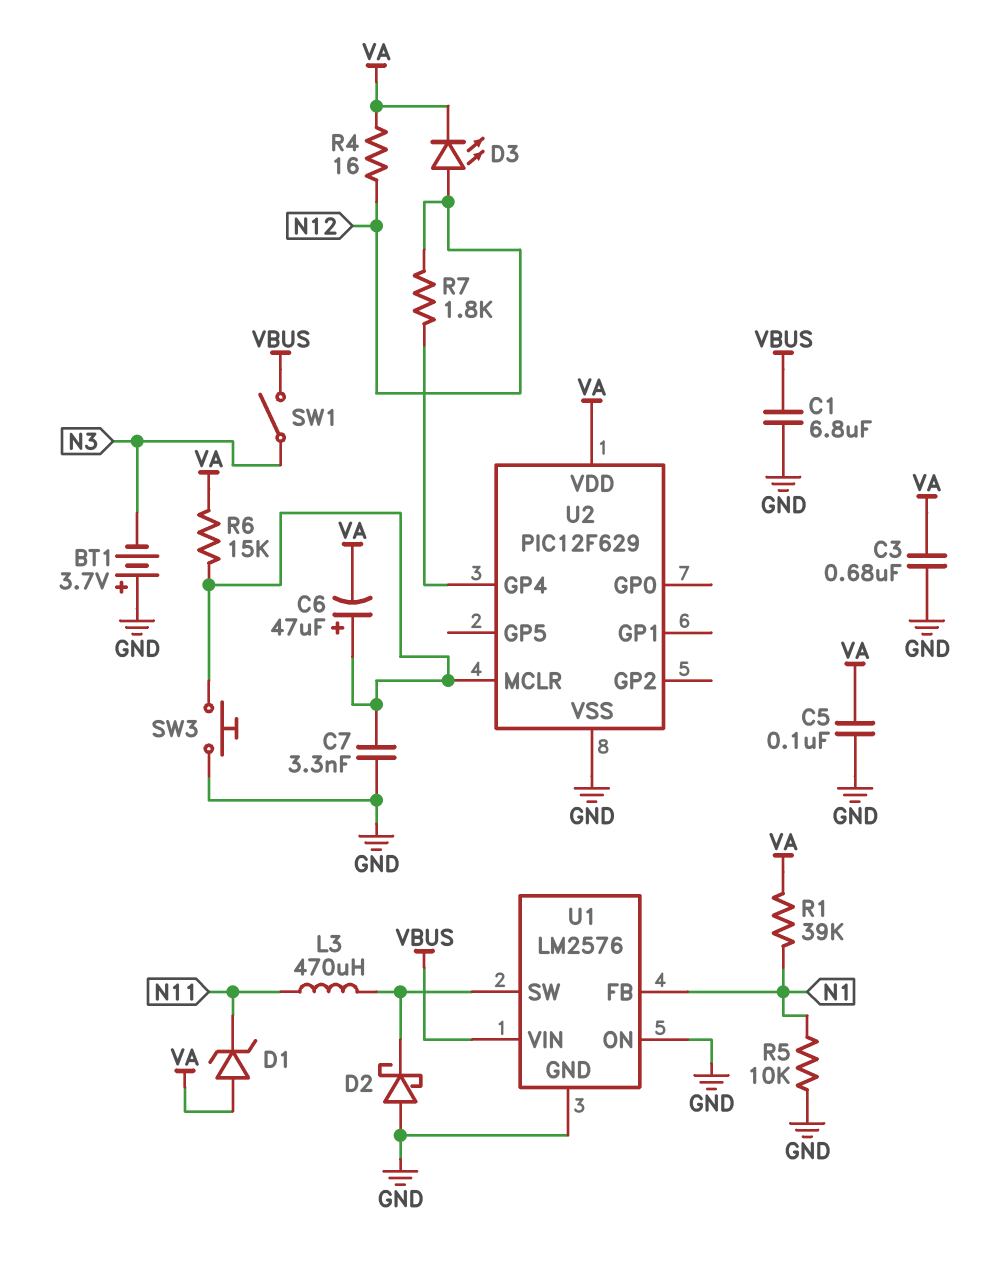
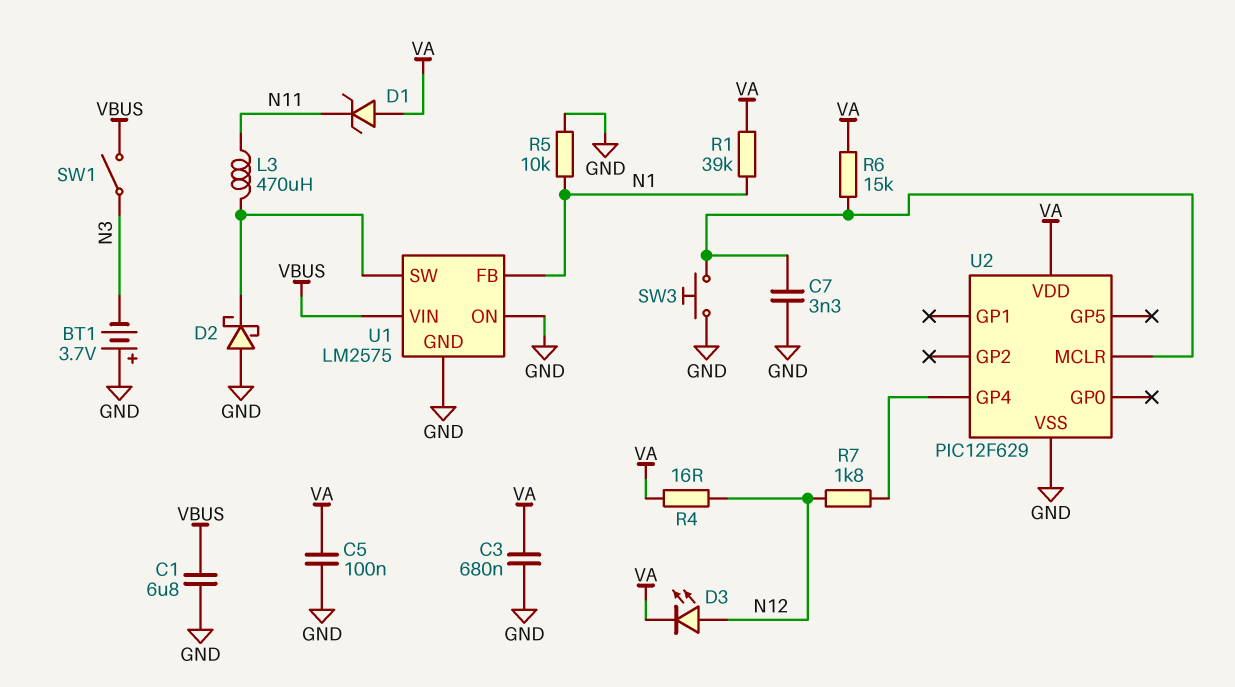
C6: 47uF (plus U2/MCLR, minus VA) -> none
U1: LM2576 -> LM2575

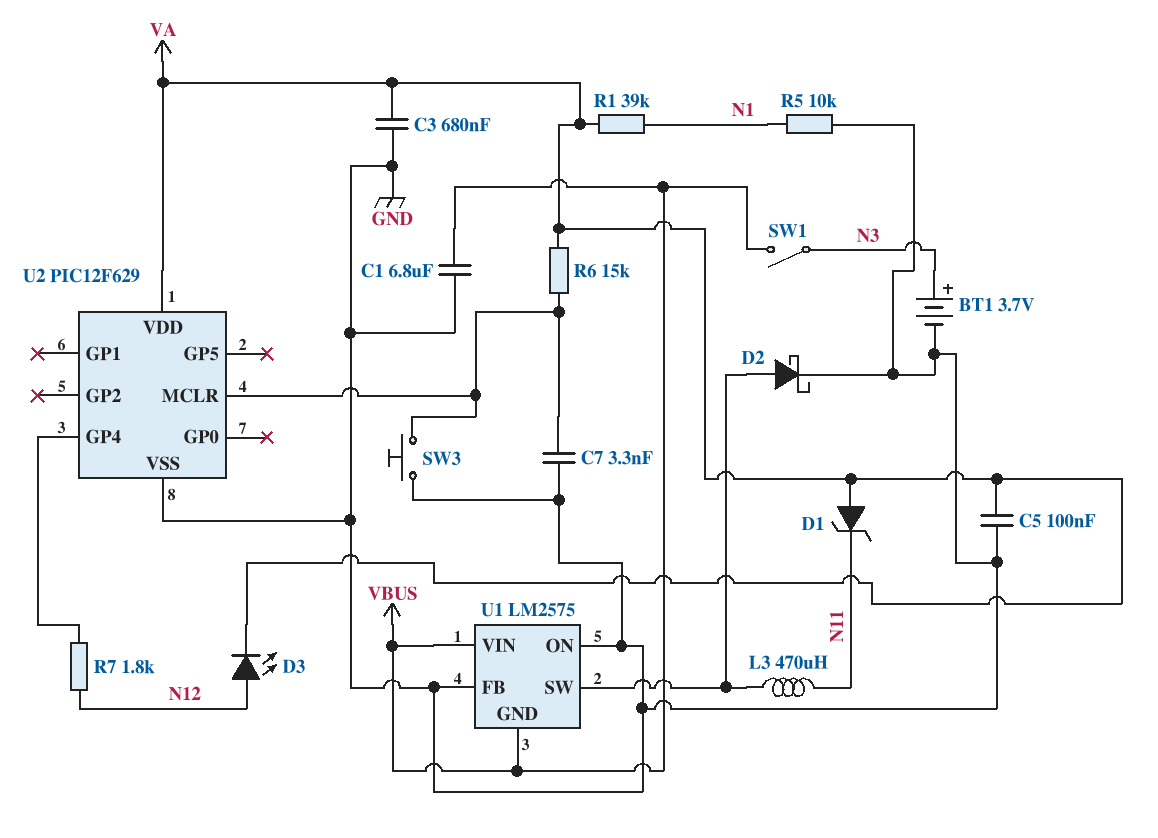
BT1: 3.7V (plus GND, minus N3) -> 3.7V (plus N3, minus GND)
D2: schottky (A GND, K U1/SW) -> schottky (A U1/SW, K GND)
R4: 16 (N12, VA) -> none
U1 pin FB: N1 -> GND
U1 pin GND: GND -> VBUS

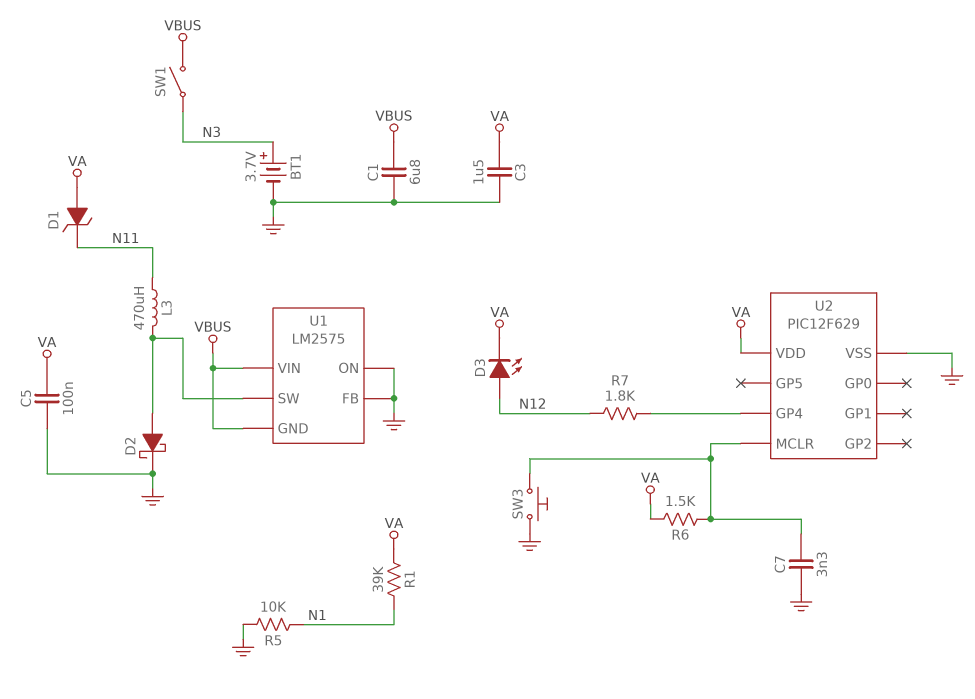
C3: 680nF (GND, VA) -> 1.5uF (GND, VA)
R6: 15k (U2/MCLR, VA) -> 1.5k (U2/MCLR, VA)

